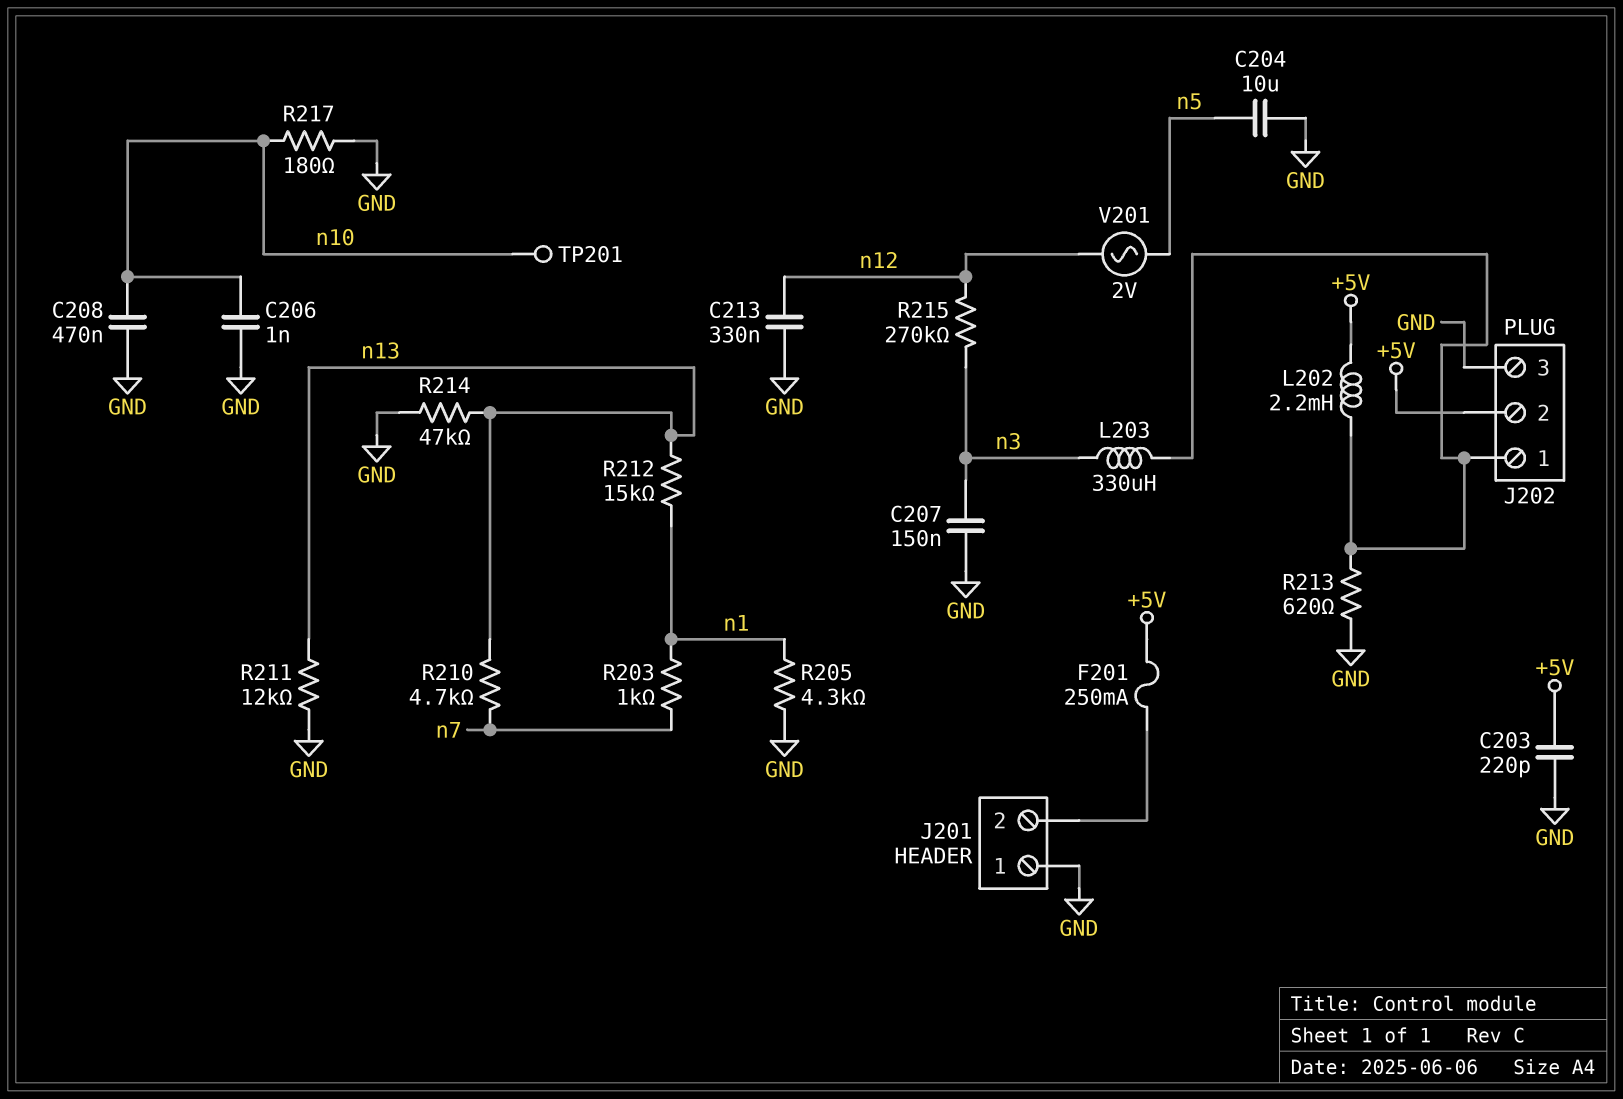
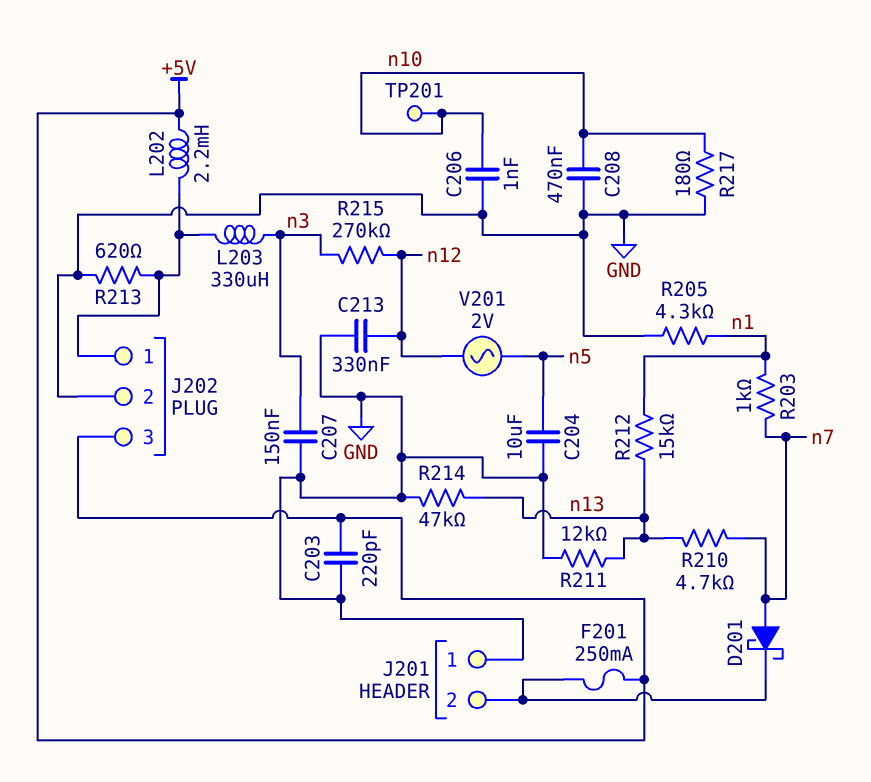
D201: none -> schottky (A n7, K J201/2)
J202 pin 2: +5V -> GND
J202 pin 3: GND -> +5V

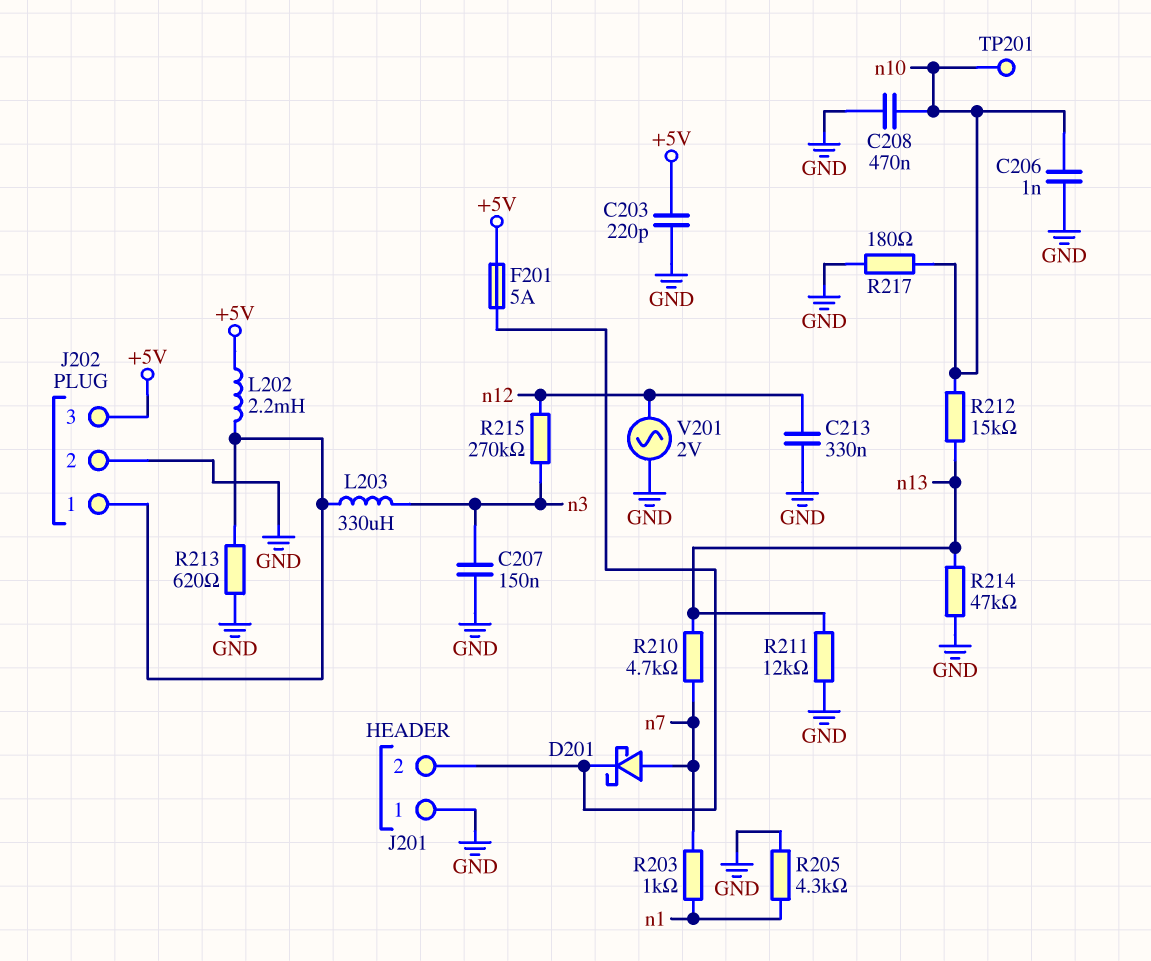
C204: 10uF (GND, n5) -> none
F201: 250mA (+5V, J201/2) -> 5A (+5V, J201/2)
R212: 15k (n1, n13) -> 15k (n10, n13)
V201: AC 2V (n5, n12) -> AC 2V (GND, n12)

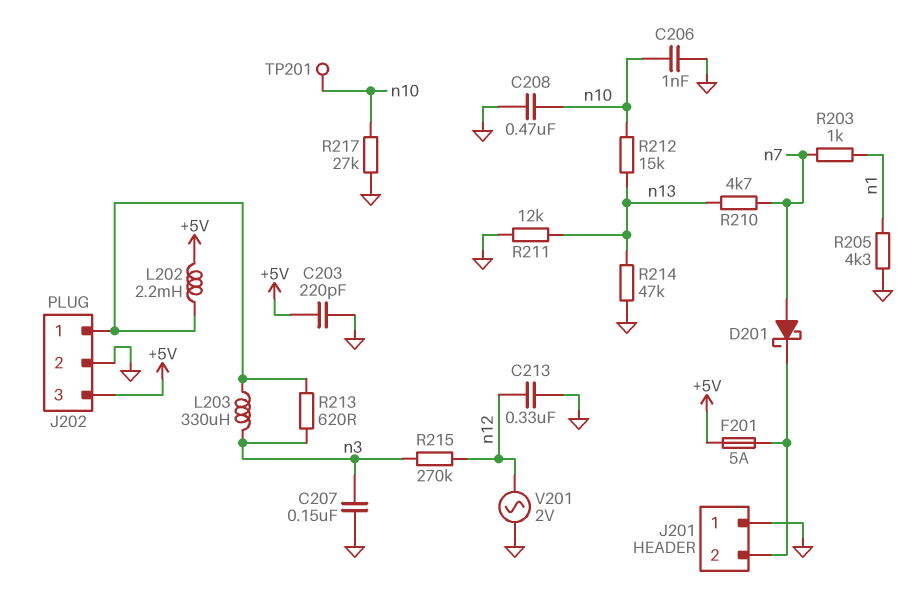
R213: 620 (GND, J202/1) -> 620 (J202/1, n3)
R217: 180 (GND, n10) -> 27k (GND, n10)

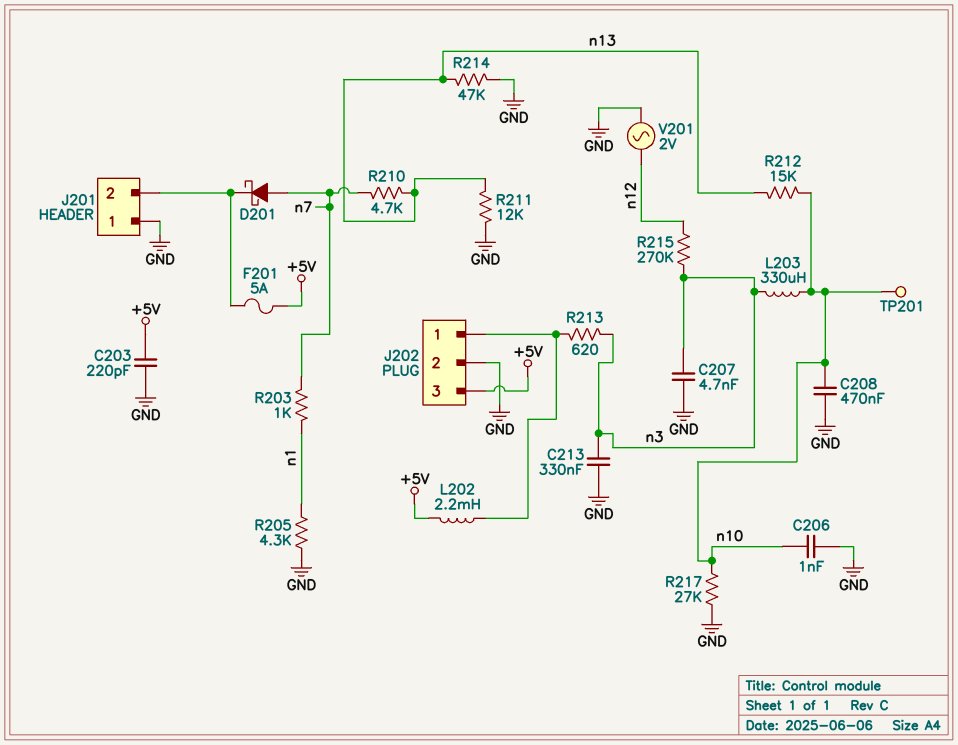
C207: 150nF (GND, n3) -> 4.7nF (GND, n3)
C213: 330nF (GND, n12) -> 330nF (GND, n3)
L203: 330uH (J202/1, n3) -> 330uH (n3, n10)

